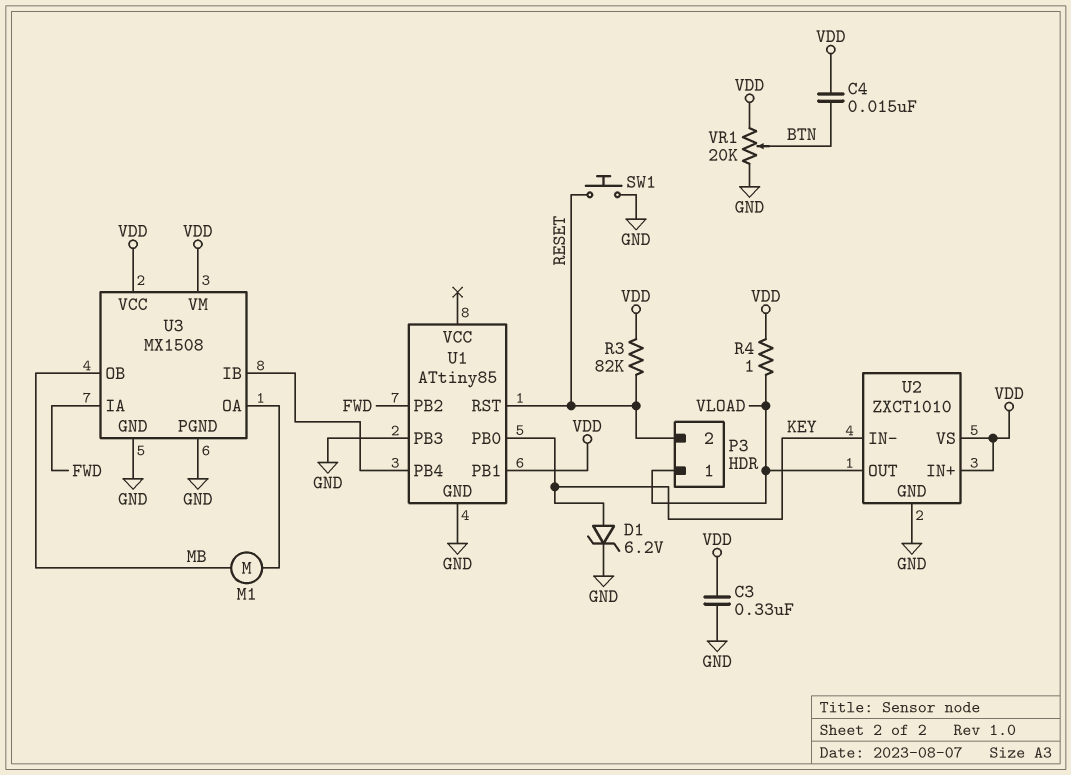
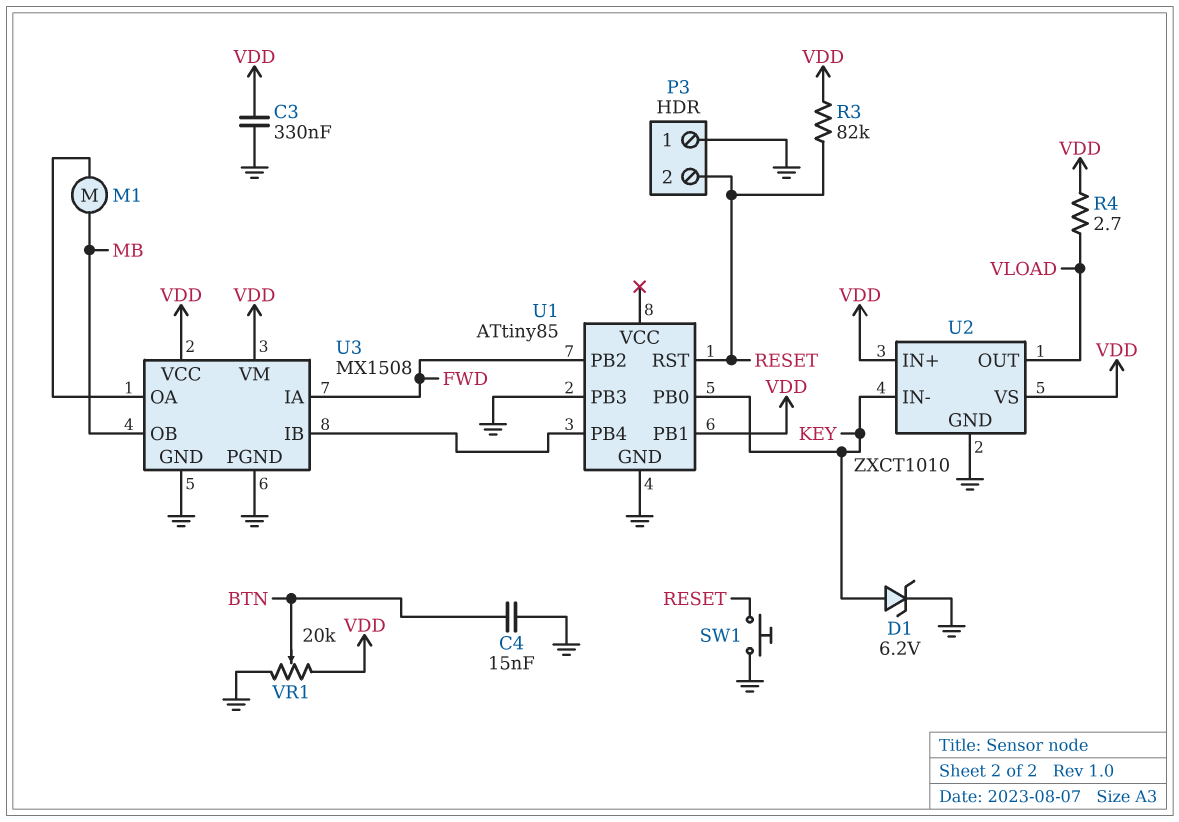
C4: 15nF (BTN, VDD) -> 15nF (BTN, GND)
P3 pin 1: VLOAD -> GND
R4: 1 (VDD, VLOAD) -> 2.7 (VDD, VLOAD)

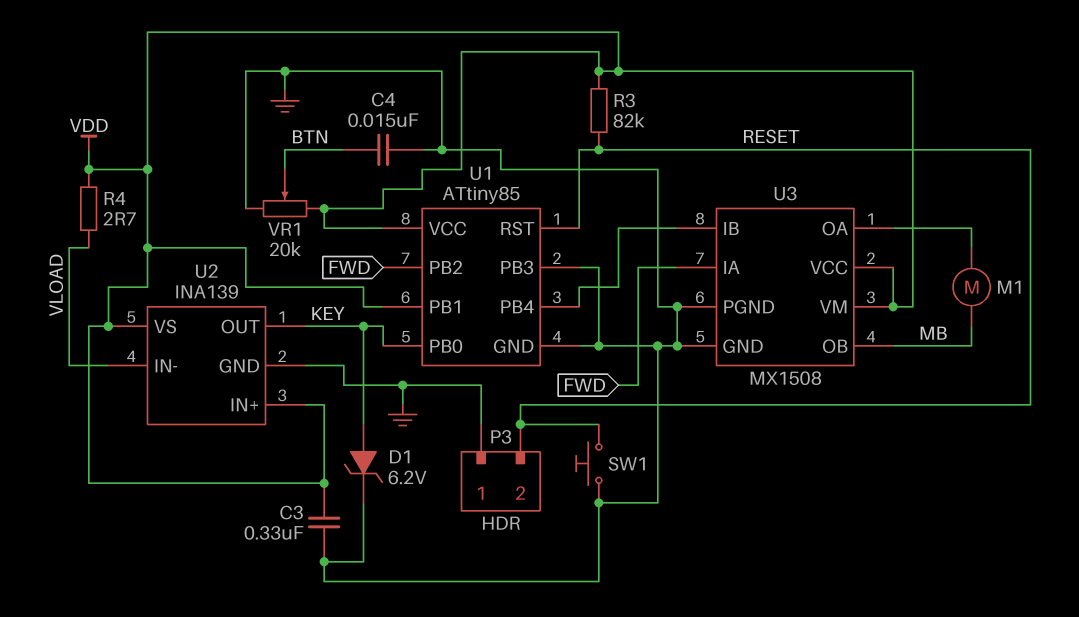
U1 pin VCC: none -> VDD
U2: ZXCT1010 -> INA139
U2 pin IN-: KEY -> VLOAD
U2 pin OUT: VLOAD -> KEY

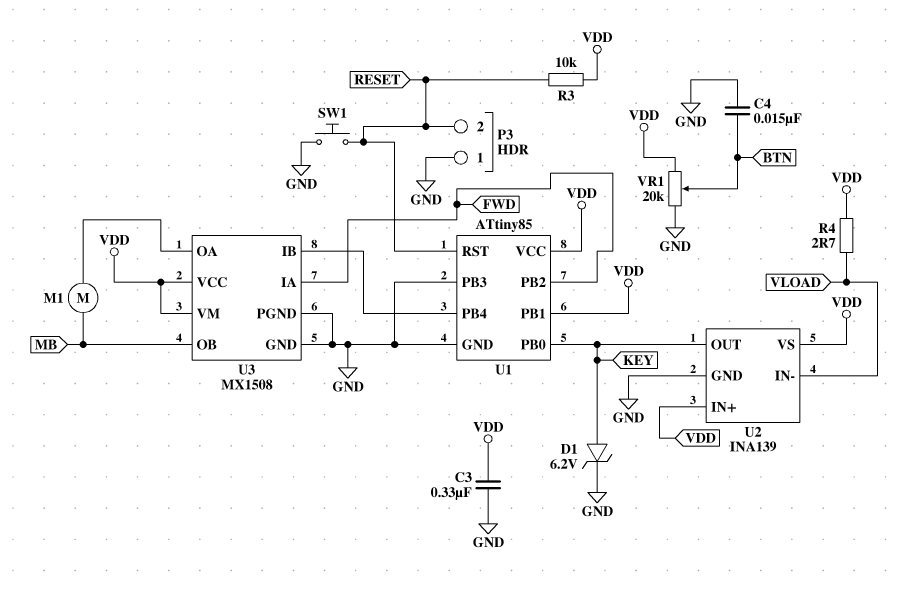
R3: 82k (RESET, VDD) -> 10k (RESET, VDD)

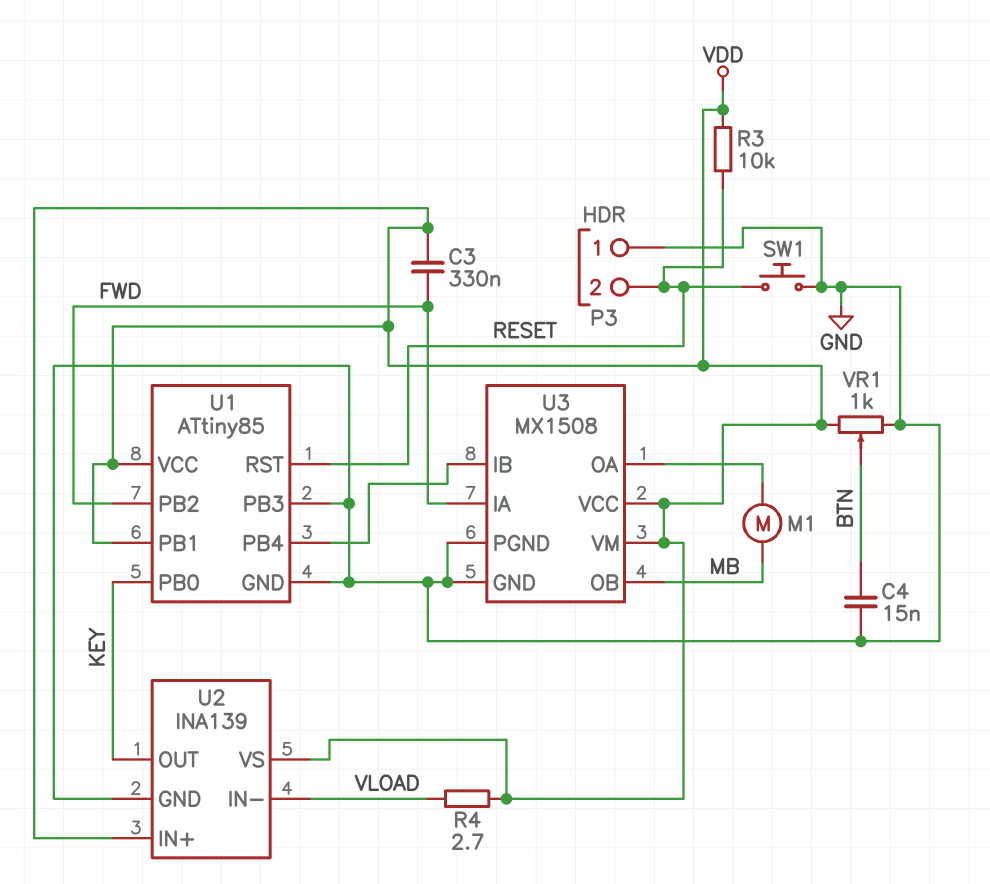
C3: 330nF (GND, VDD) -> 330nF (FWD, VDD)
D1: zener 6.2V (A KEY, K GND) -> none
VR1: 20k (GND, VDD, wiper BTN) -> 1k (GND, VDD, wiper BTN)

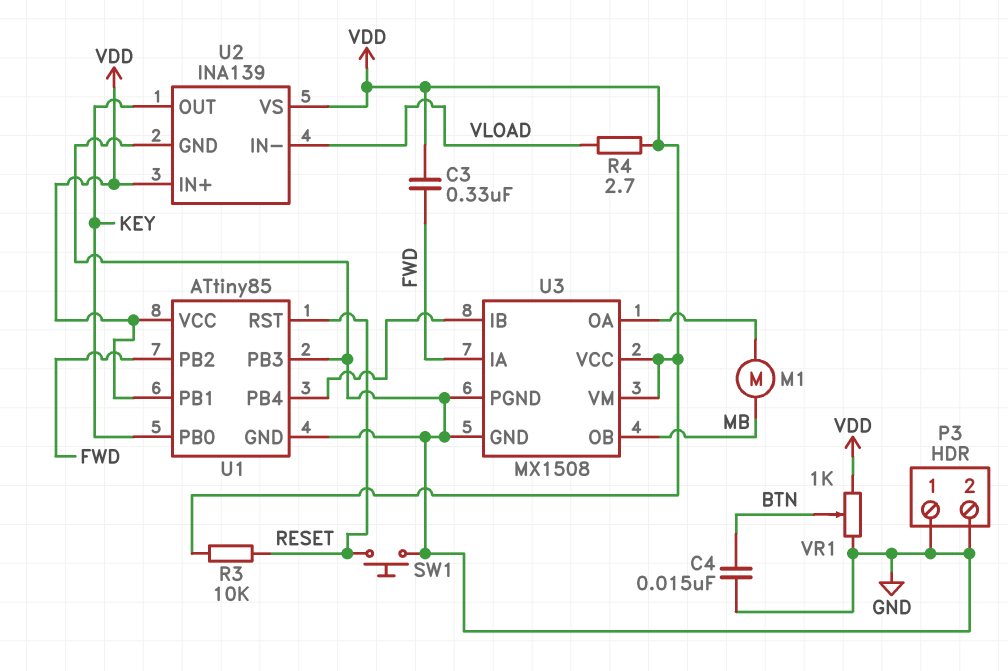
P3 pin 2: RESET -> GND

